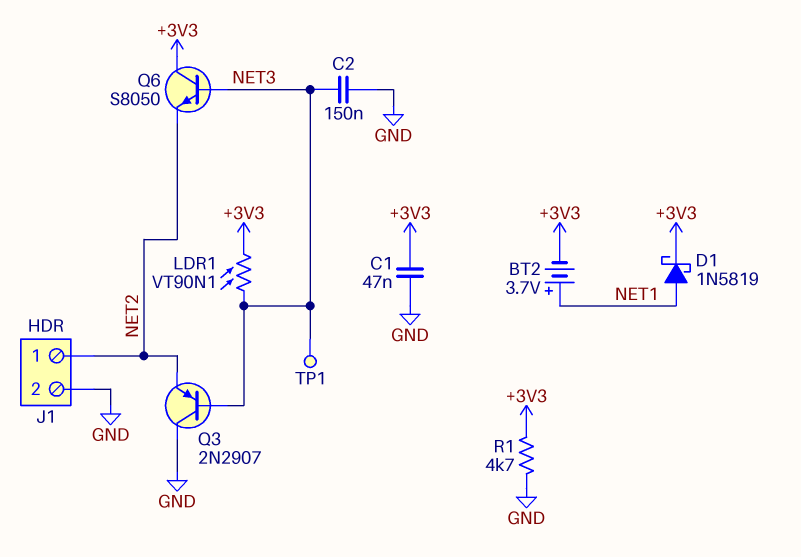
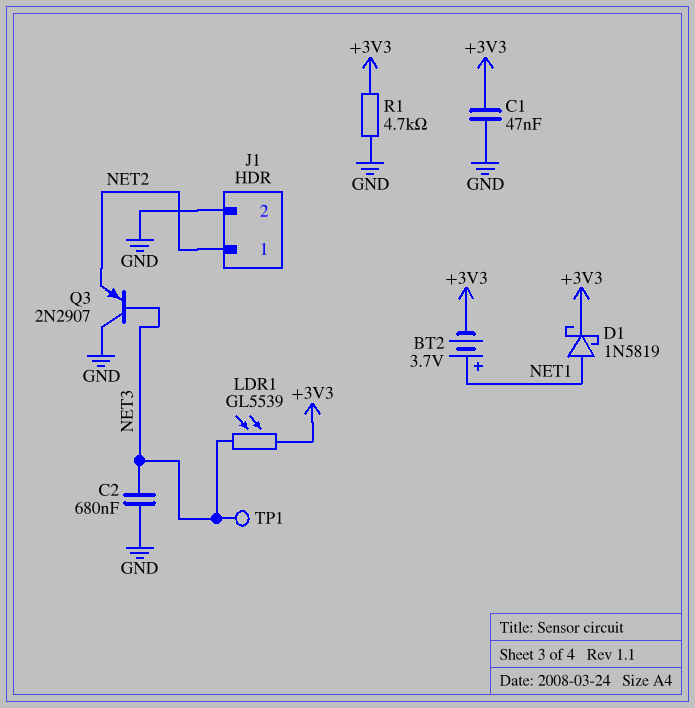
C2: 150nF (GND, NET3) -> 680nF (GND, NET3)
LDR1: VT90N1 (+3V3, NET3) -> GL5539 (+3V3, NET3)
Q6: NPN S8050 (B NET3, C +3V3, E NET2) -> none

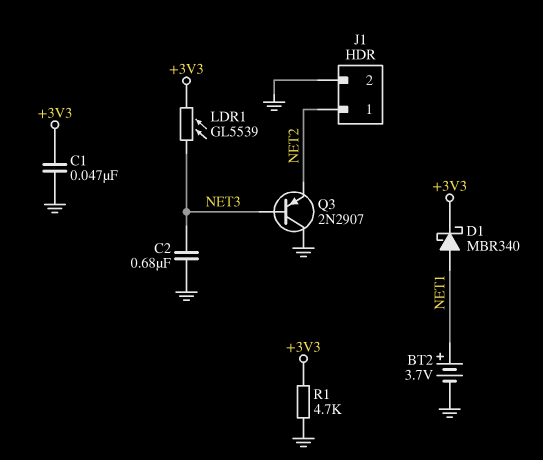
BT2: 3.7V (plus NET1, minus +3V3) -> 3.7V (plus NET1, minus GND)
D1: schottky 1N5819 (A NET1, K +3V3) -> schottky MBR340 (A NET1, K +3V3)
TP1: test point (NET3) -> none

